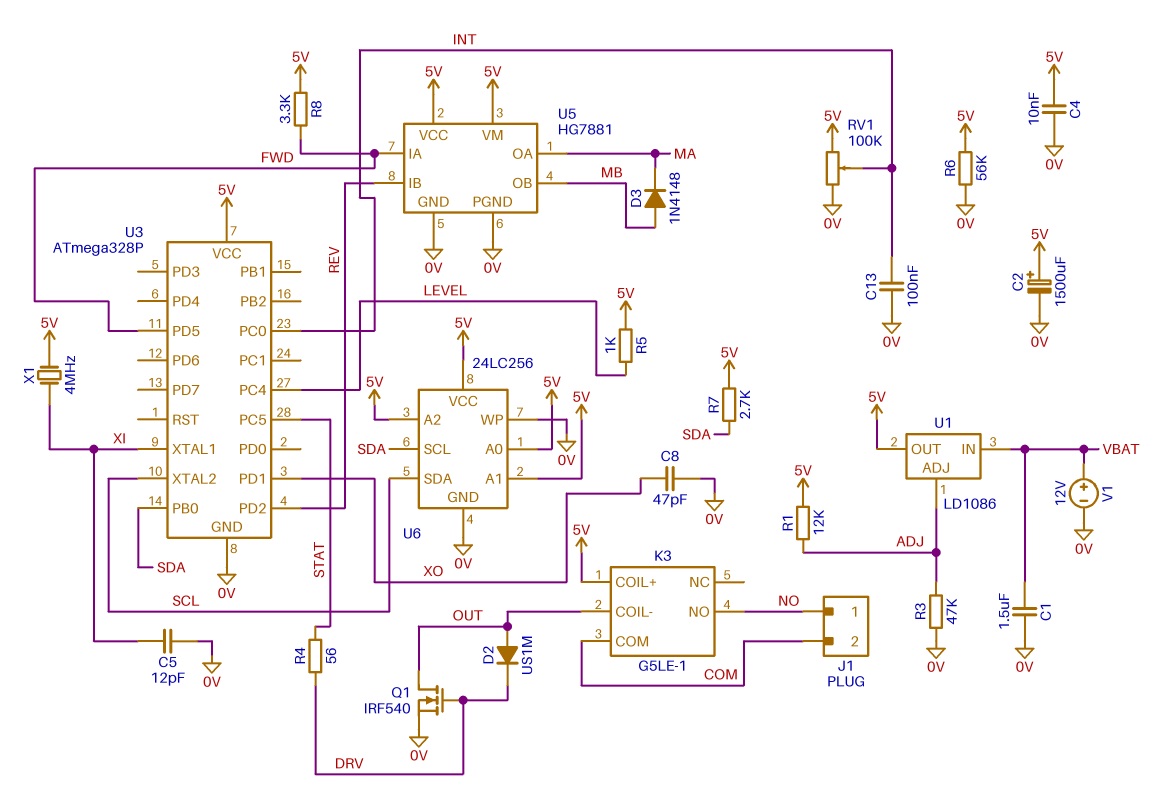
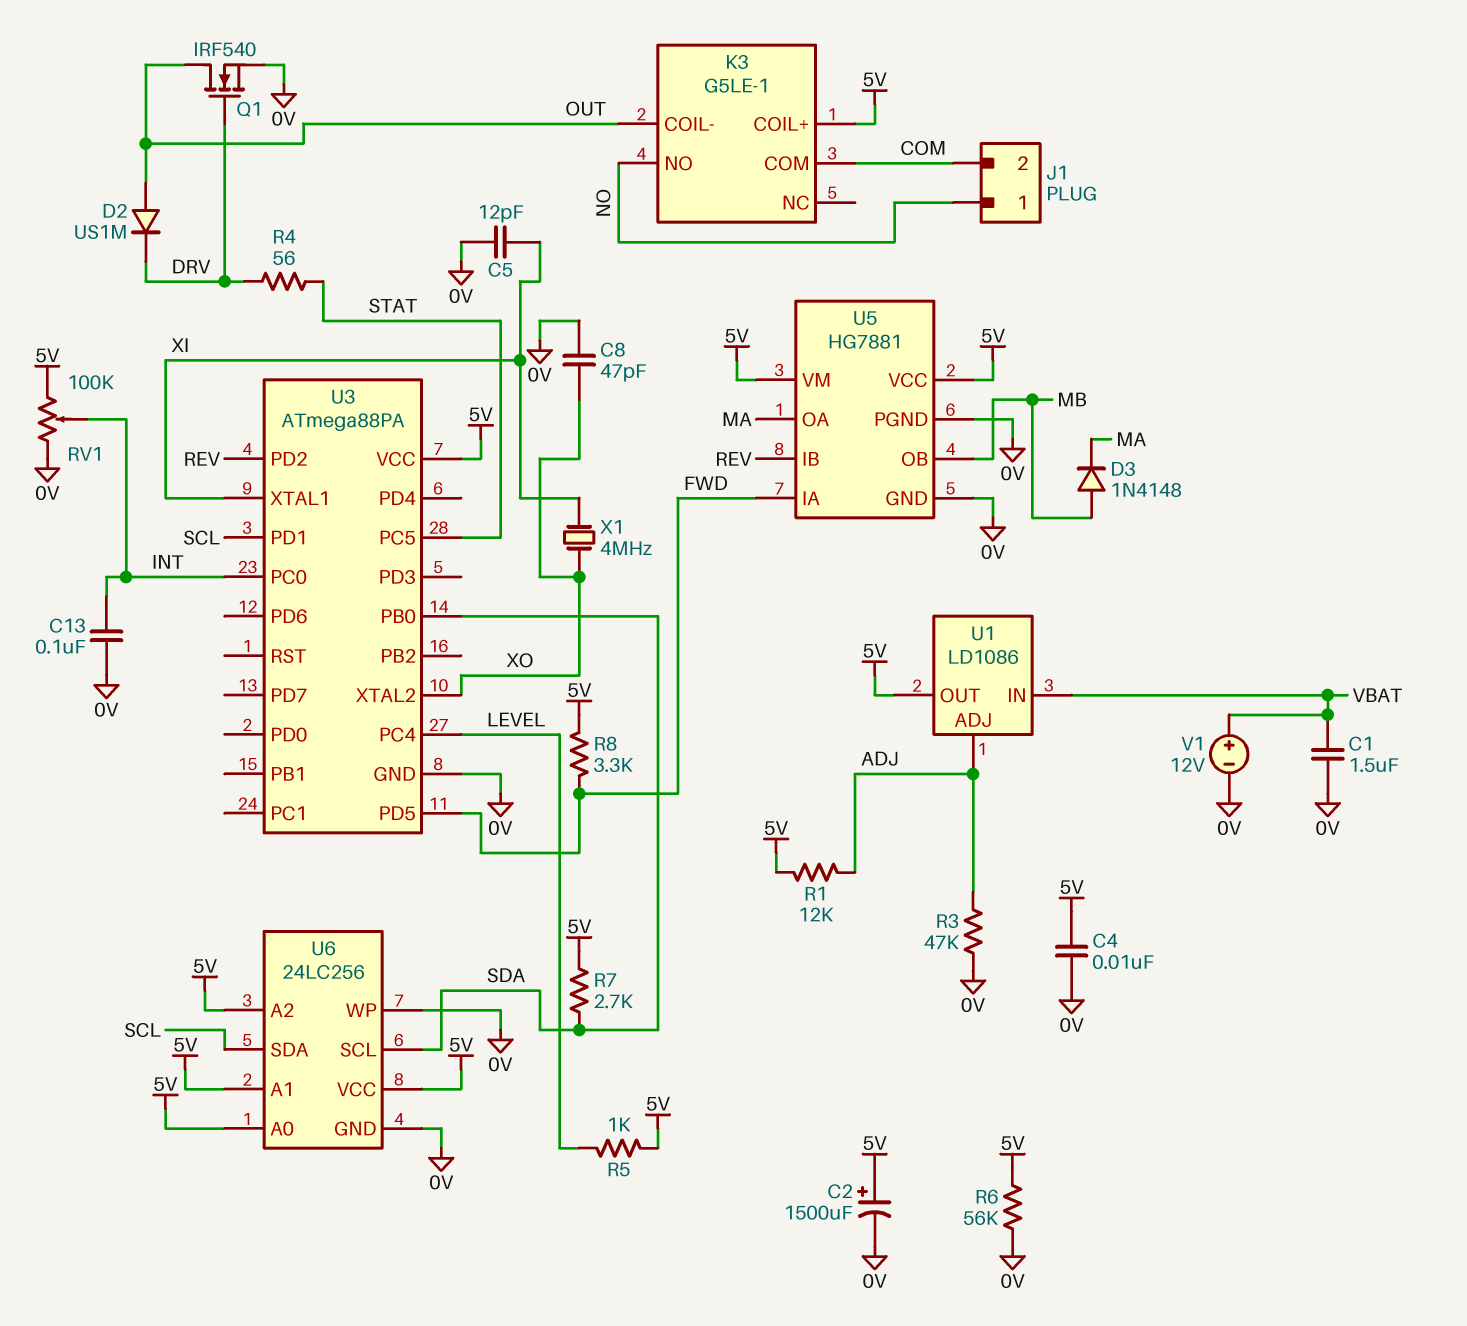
U3: ATmega328P -> ATmega88PA
U3 pin PD1: XO -> SCL
U3 pin XTAL2: SCL -> XO
X1: 4MHz (5V, XI) -> 4MHz (XI, XO)

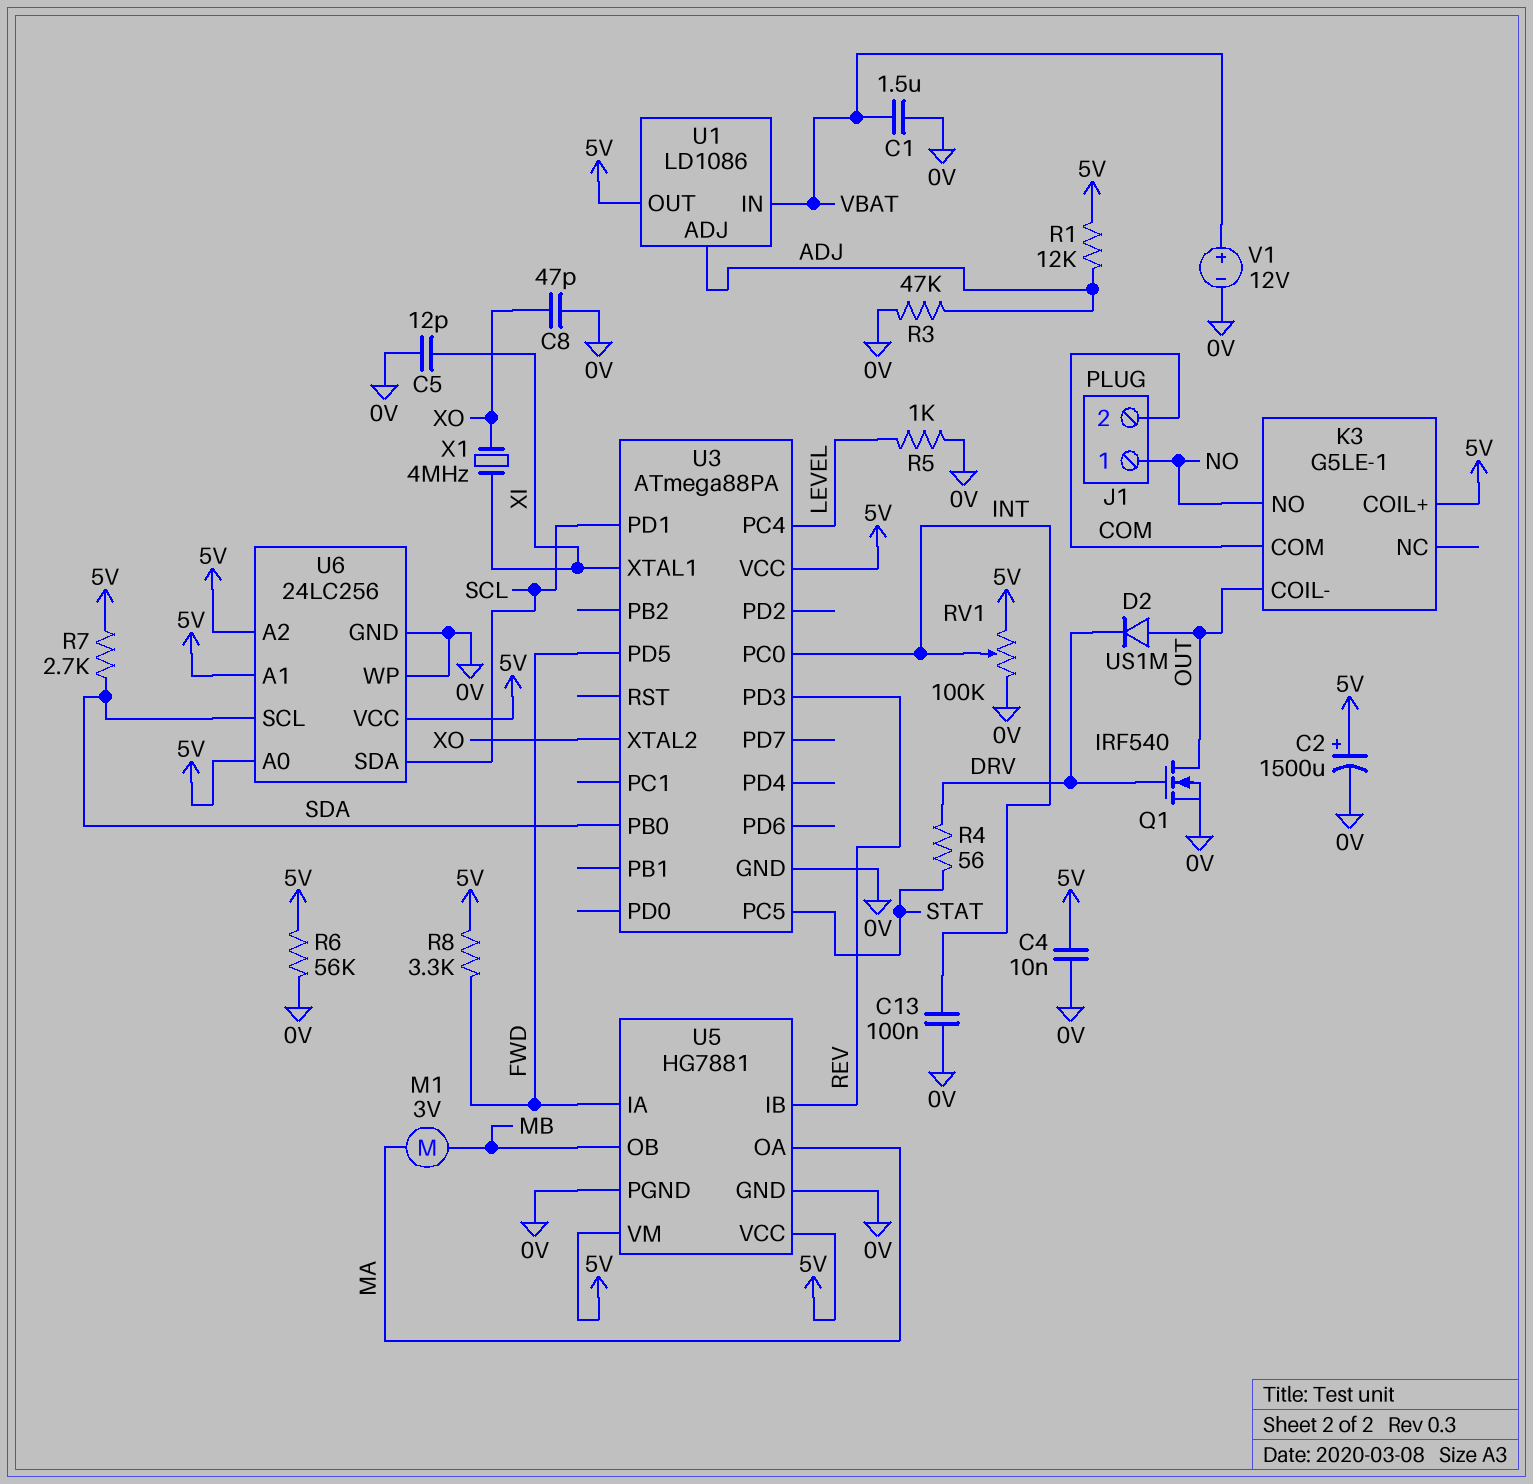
D3: diode 1N4148 (A MB, K MA) -> none
M1: none -> motor 3V (MA, MB)
R5: 1k (5V, LEVEL) -> 1k (0V, LEVEL)
U3 pin PD2: REV -> none
U3 pin PD3: none -> REV

